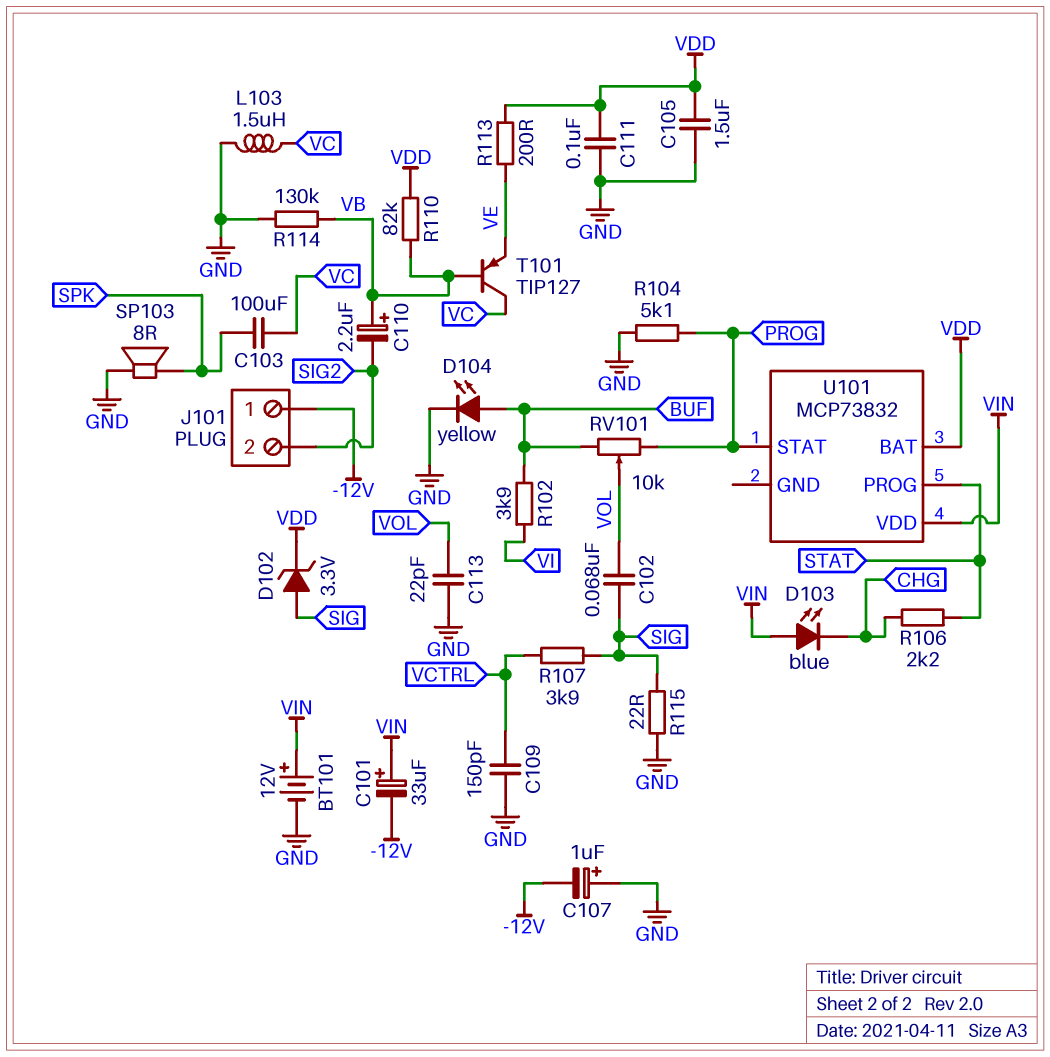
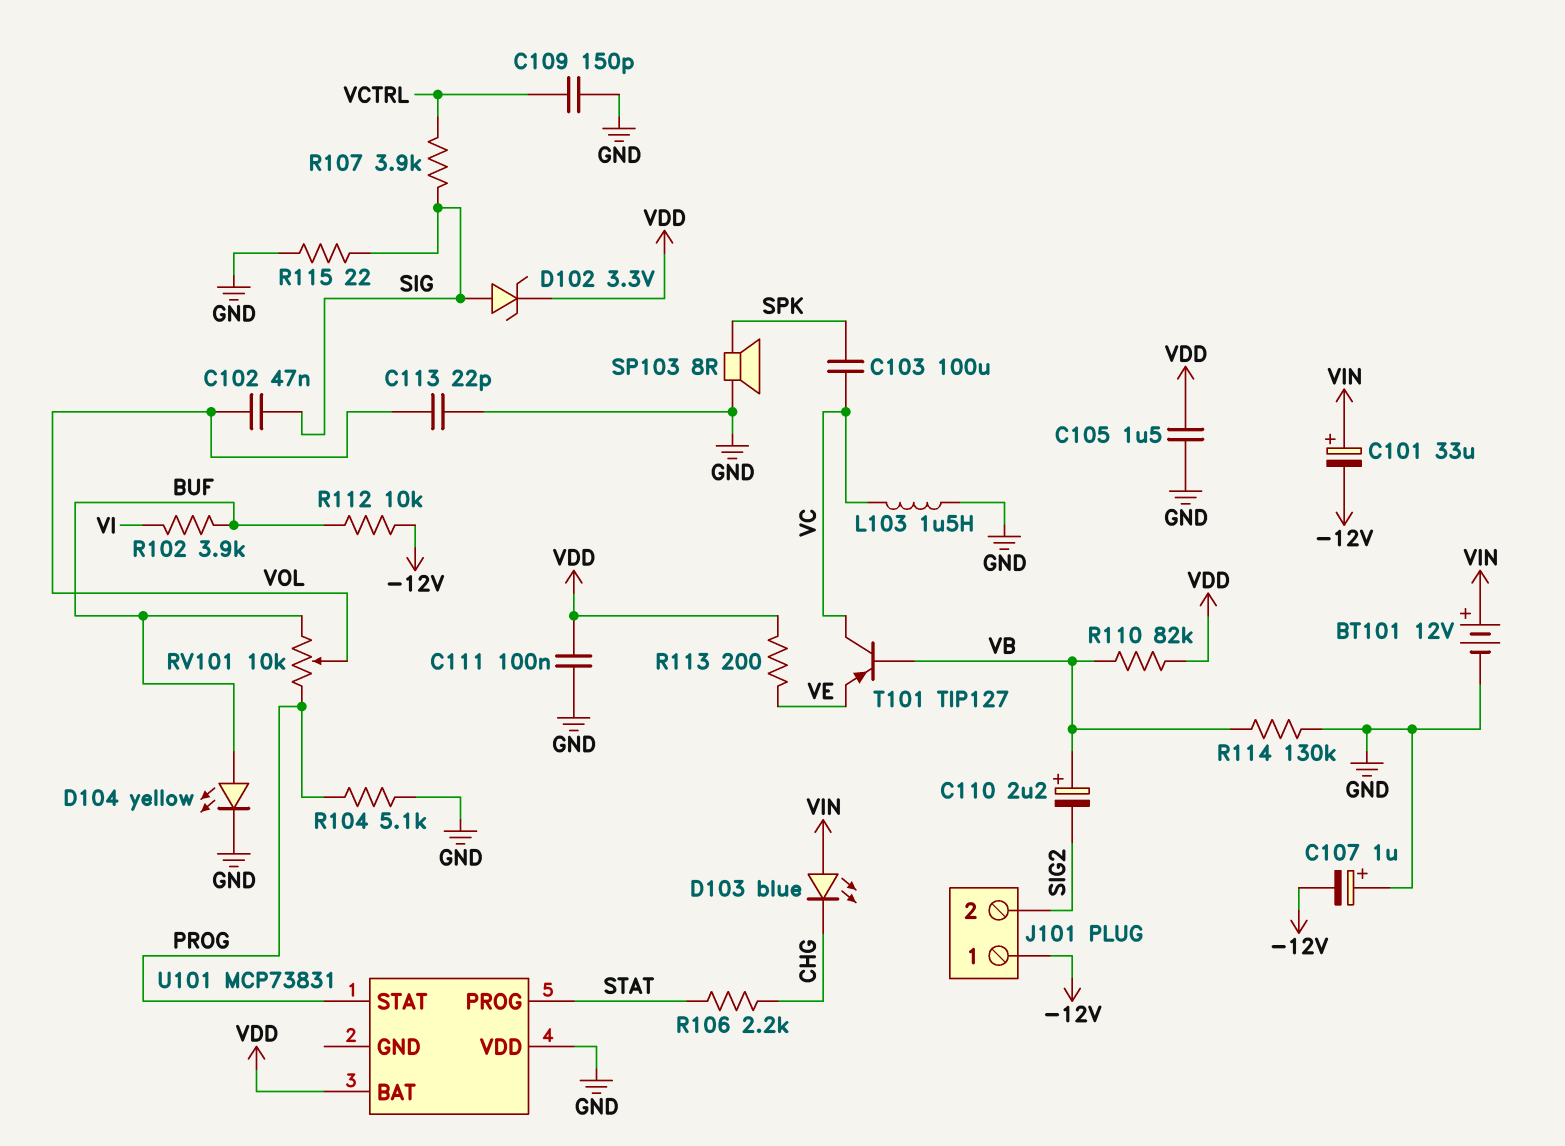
C102: 68nF (SIG, VOL) -> 47nF (SIG, VOL)
R112: none -> 10k (-12V, BUF)
U101: MCP73832 -> MCP73831
U101 pin VDD: VIN -> GND

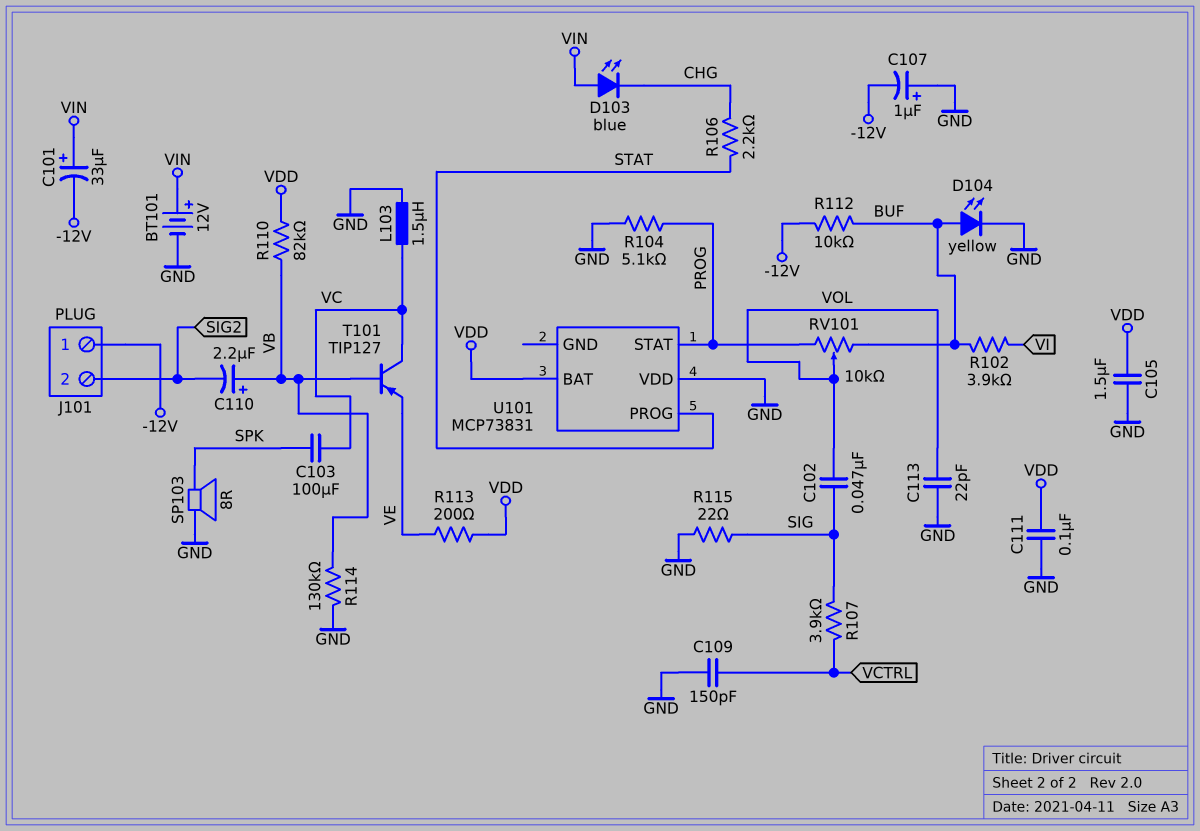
D102: zener 3.3V (A SIG, K VDD) -> none

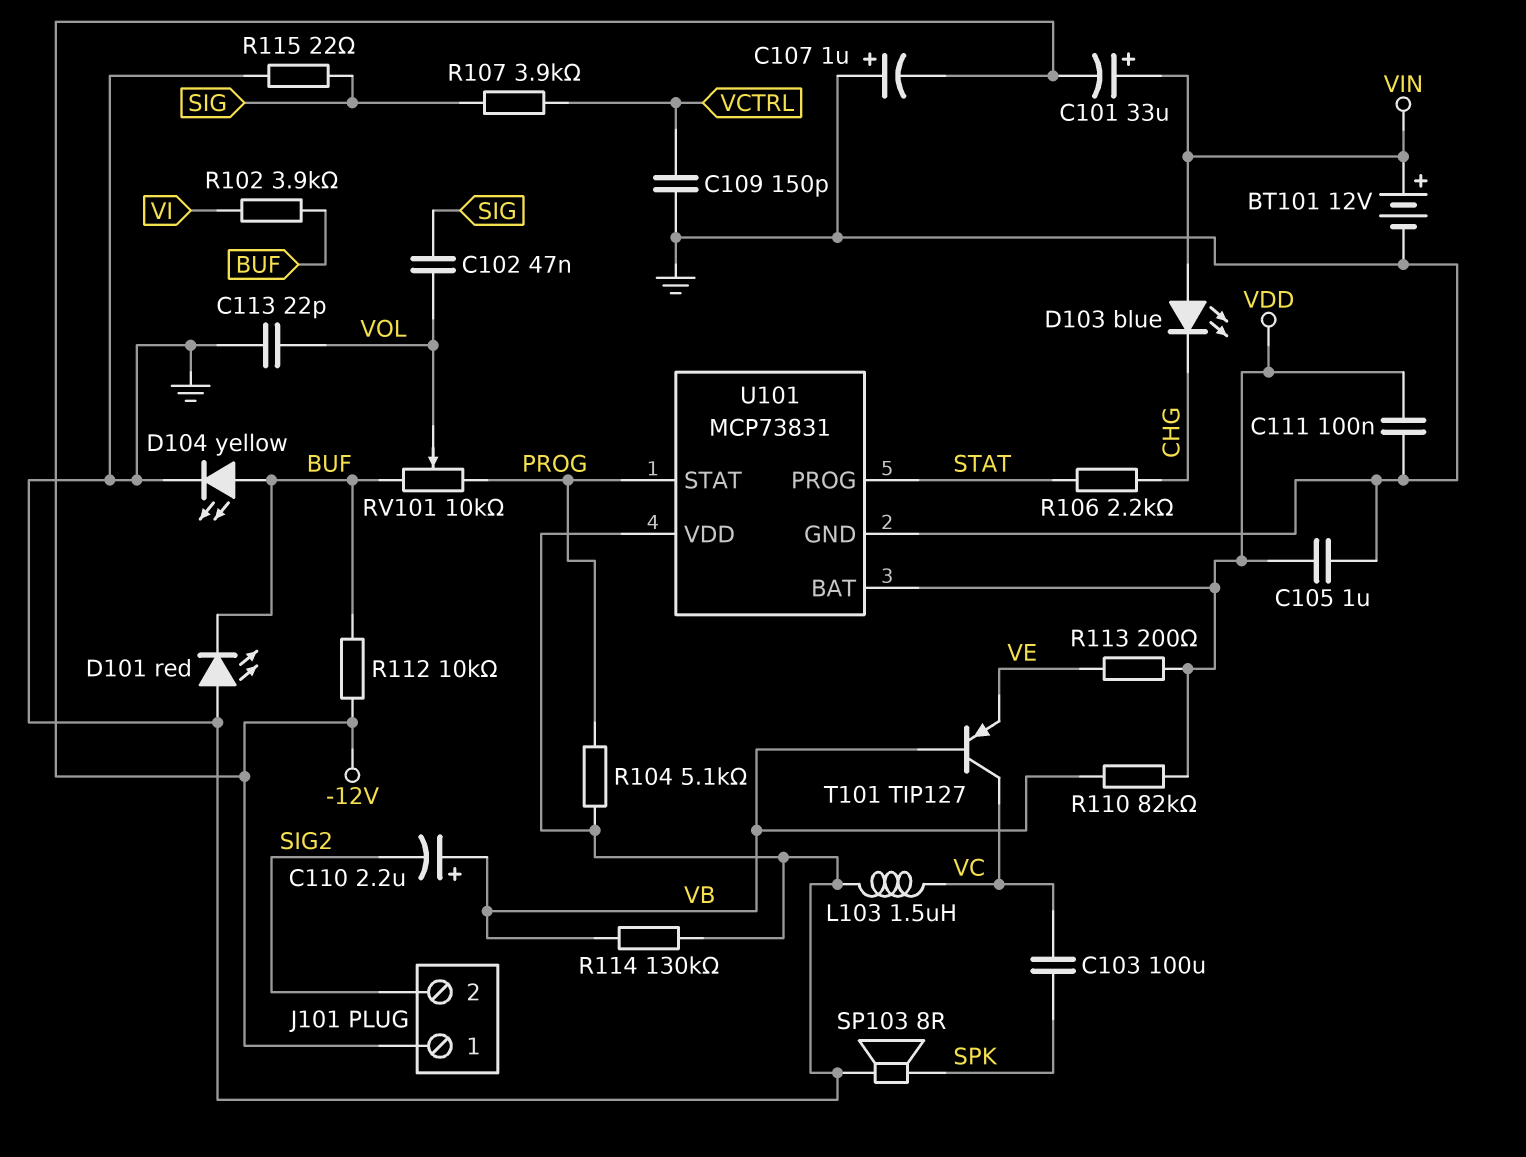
C105: 1.5uF (GND, VDD) -> 1uF (GND, VDD)
D101: none -> LED red (A GND, K BUF)
U101 pin GND: none -> GND

